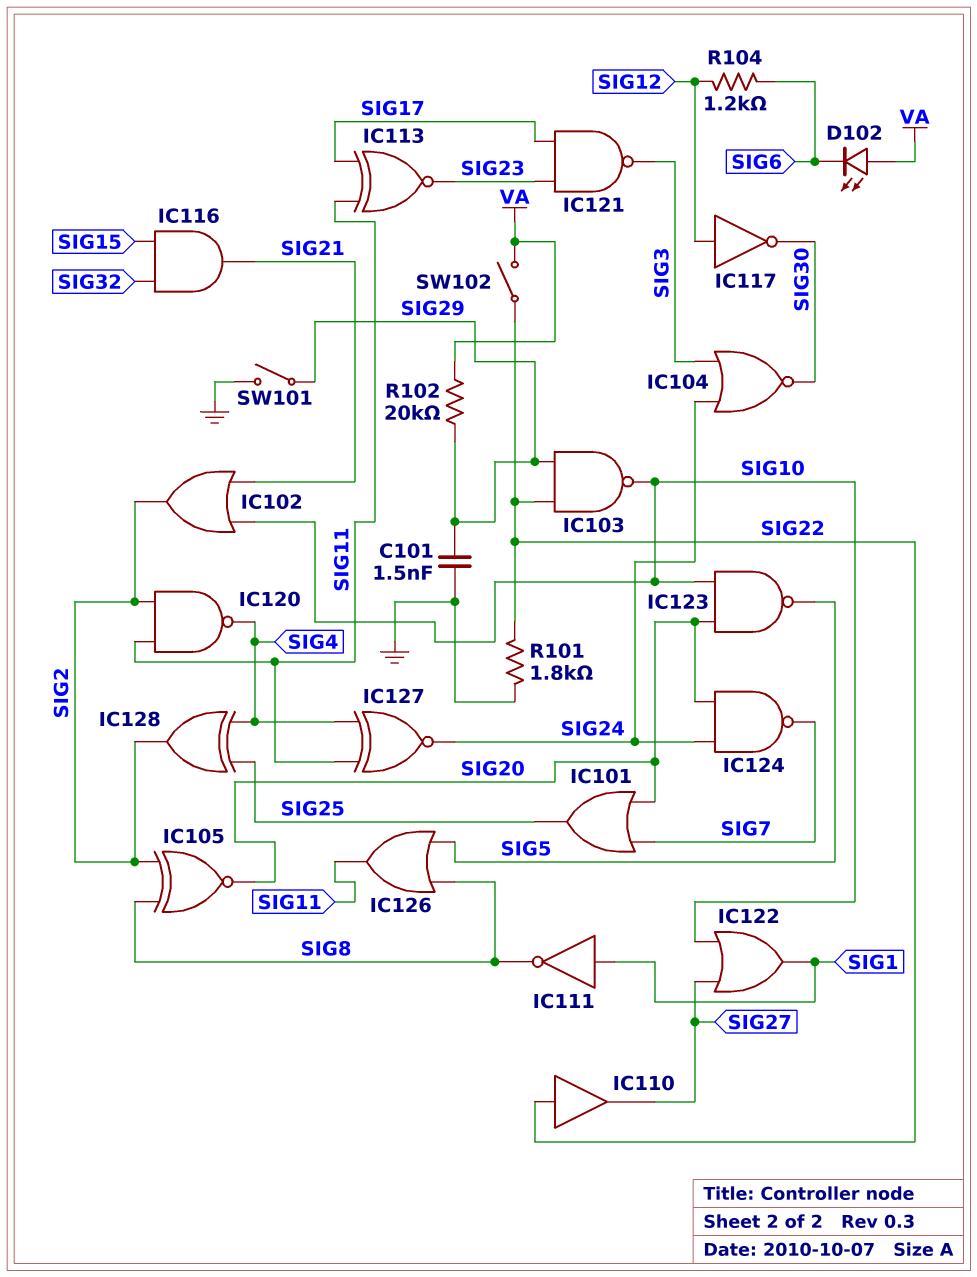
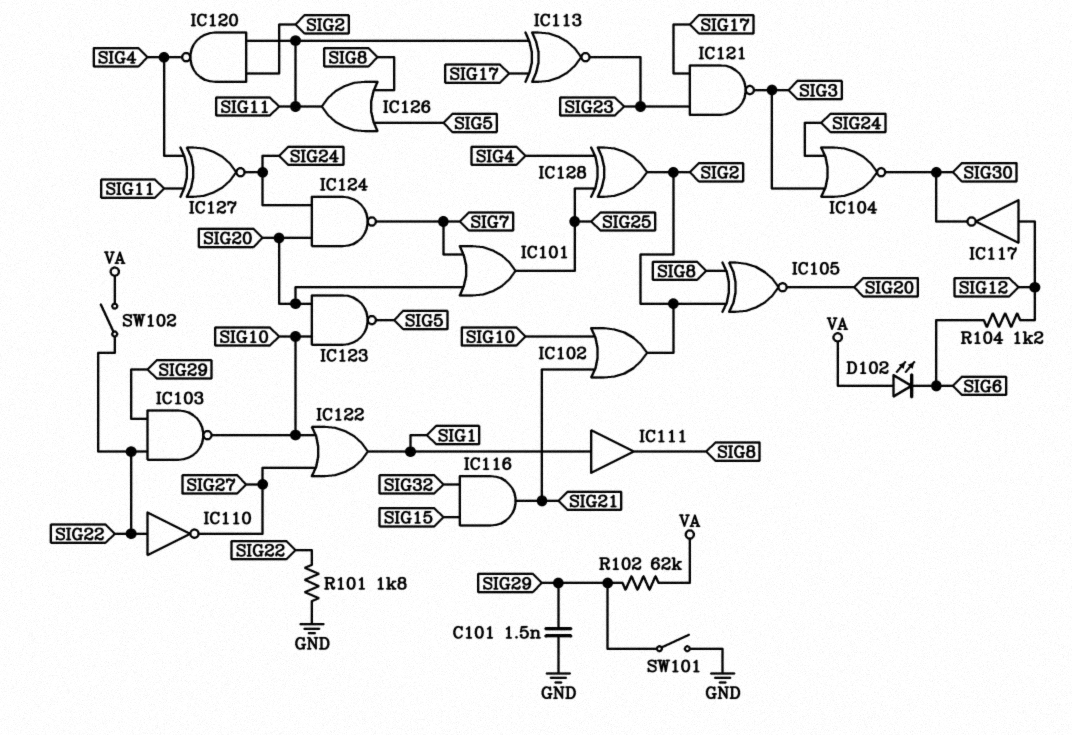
IC110: buffer (in SIG22, out SIG27) -> NOT (in SIG22, out SIG27)
IC111: NOT (in SIG1, out SIG8) -> buffer (in SIG1, out SIG8)
R102: 20k (SIG29, VA) -> 62k (SIG29, VA)

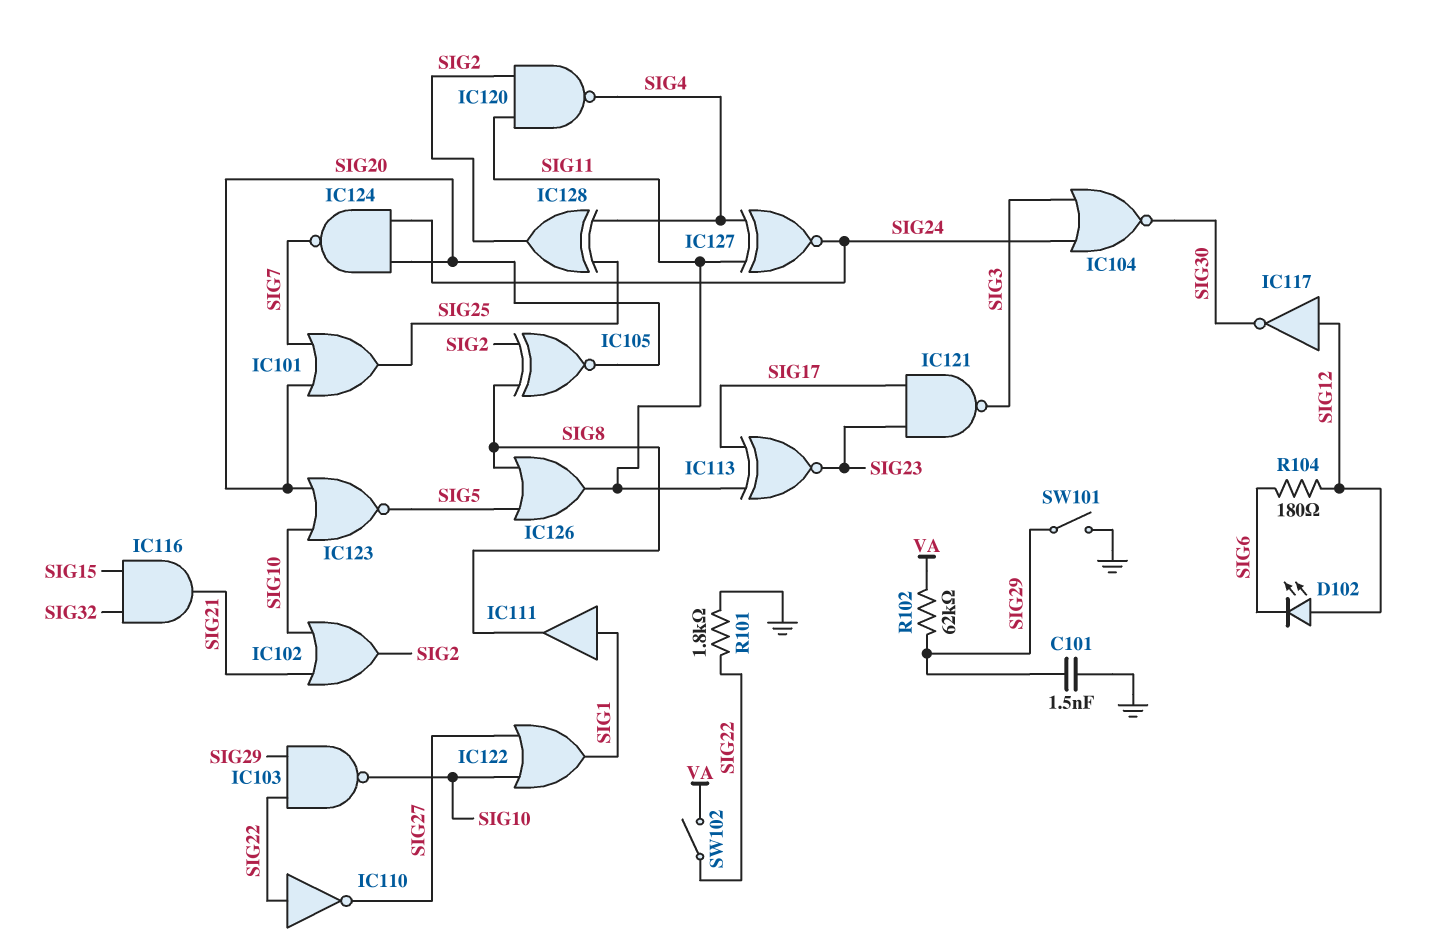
D102: LED (A VA, K SIG6) -> LED (A SIG12, K SIG6)
IC123: NAND (in SIG10, in SIG20, out SIG5) -> NOR (in SIG10, in SIG20, out SIG5)
R104: 1.2k (SIG6, SIG12) -> 180 (SIG6, SIG12)

